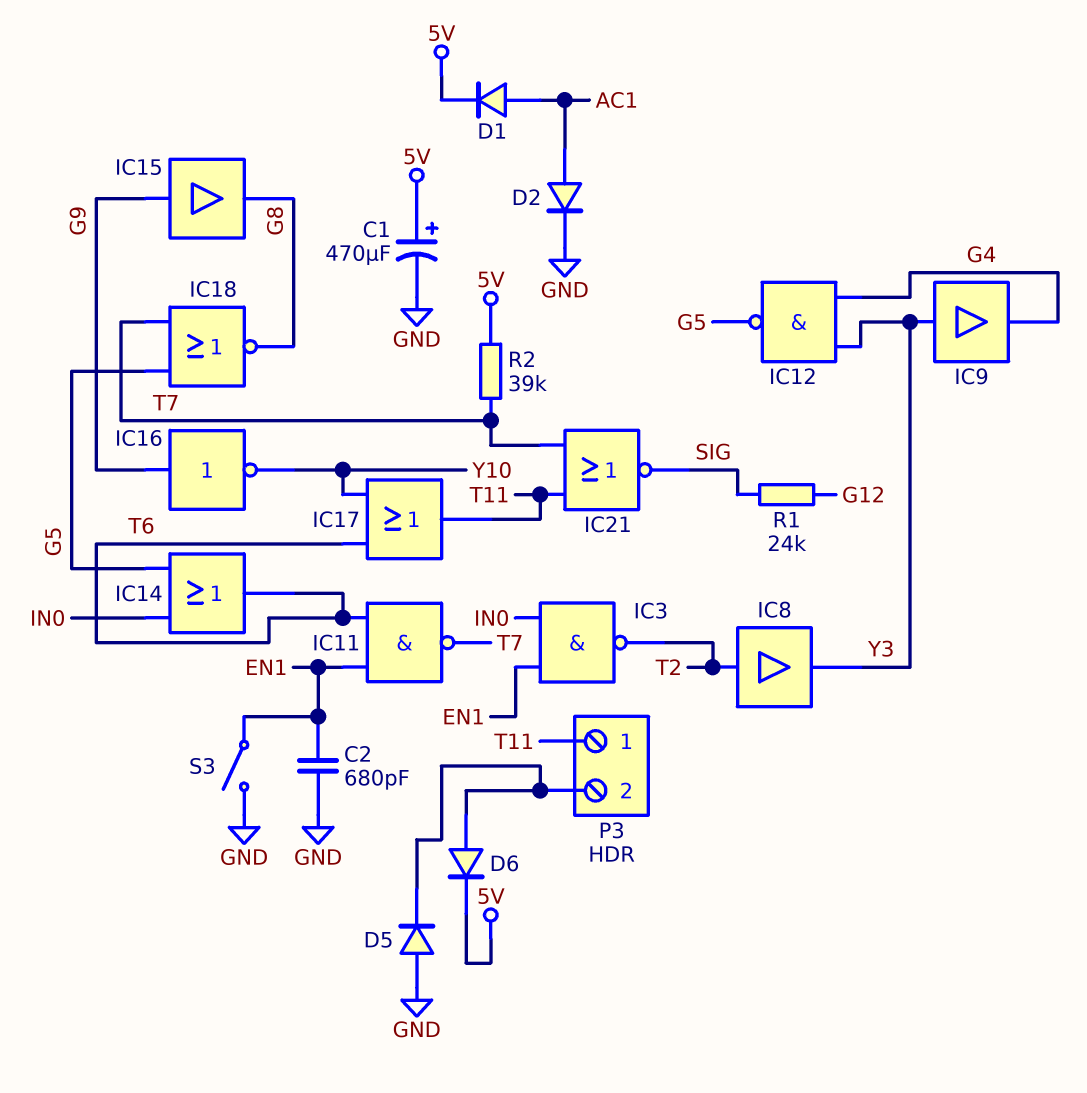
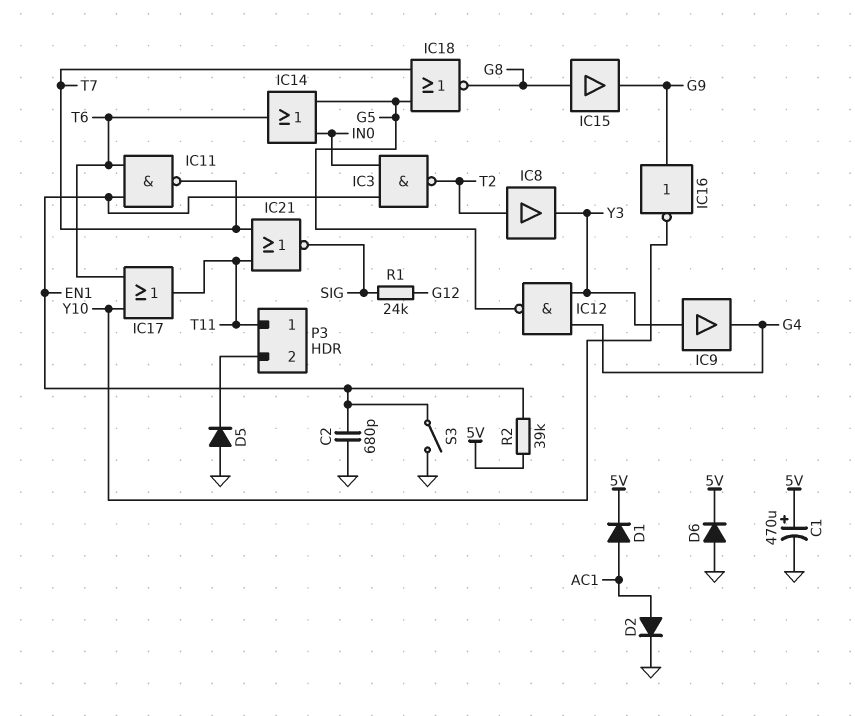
D6: diode (A P3/2, K 5V) -> diode (A GND, K 5V)
IC15: buffer (in G9, out G8) -> buffer (in G8, out G9)
R2: 39k (5V, T7) -> 39k (5V, EN1)

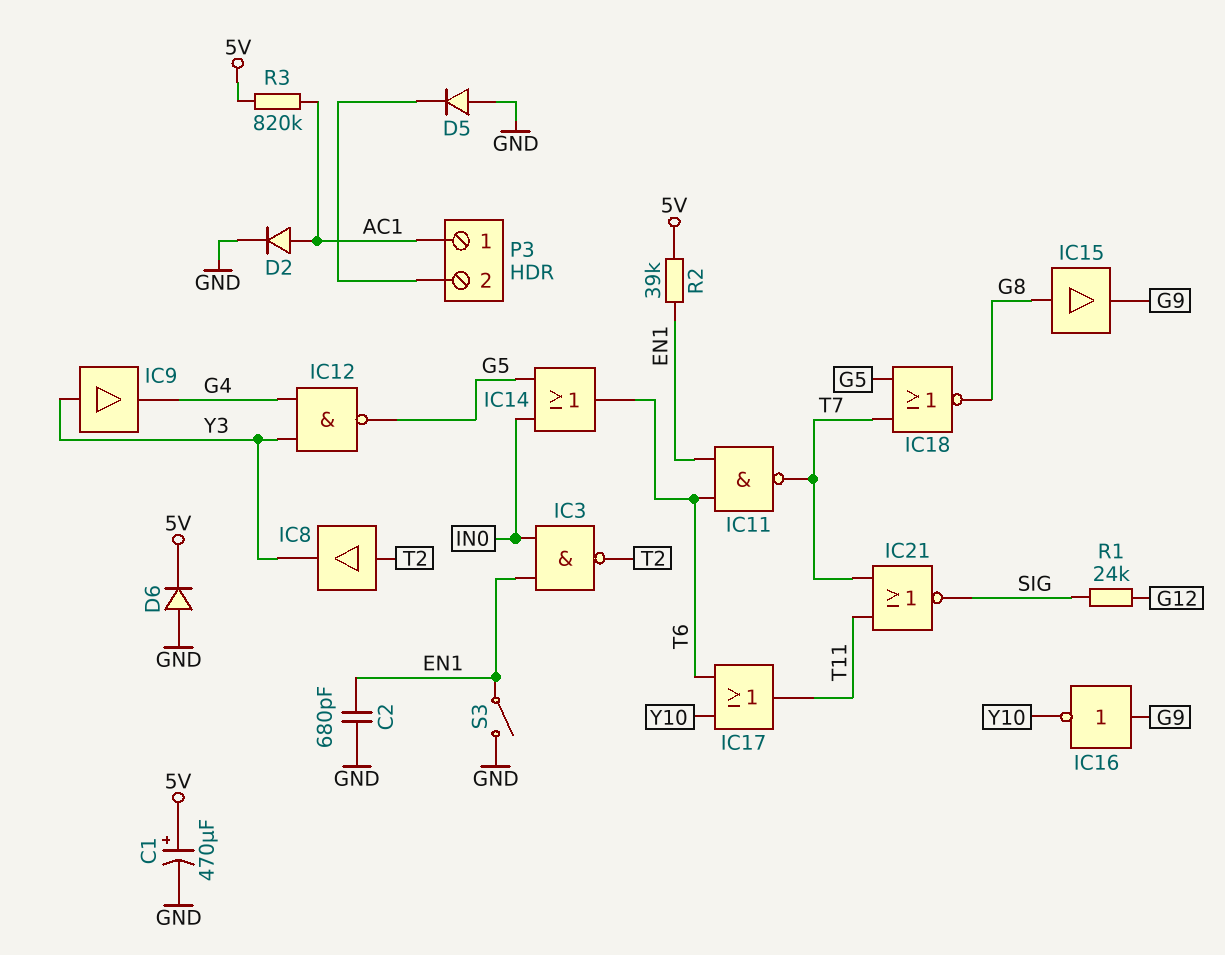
D1: diode (A AC1, K 5V) -> none
P3 pin 1: T11 -> AC1
R3: none -> 820k (5V, AC1)

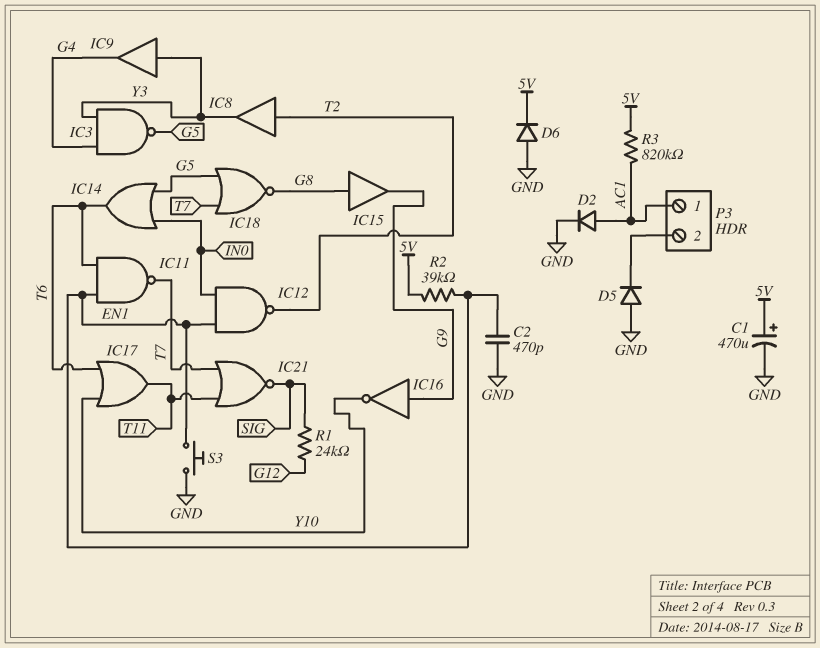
C2: 680pF (EN1, GND) -> 470pF (EN1, GND)
IC3: NAND (in EN1, in IN0, out T2) -> NAND (in G4, in Y3, out G5)
IC12: NAND (in G4, in Y3, out G5) -> NAND (in EN1, in IN0, out T2)
S3: switch (EN1, GND) -> button (EN1, GND)

